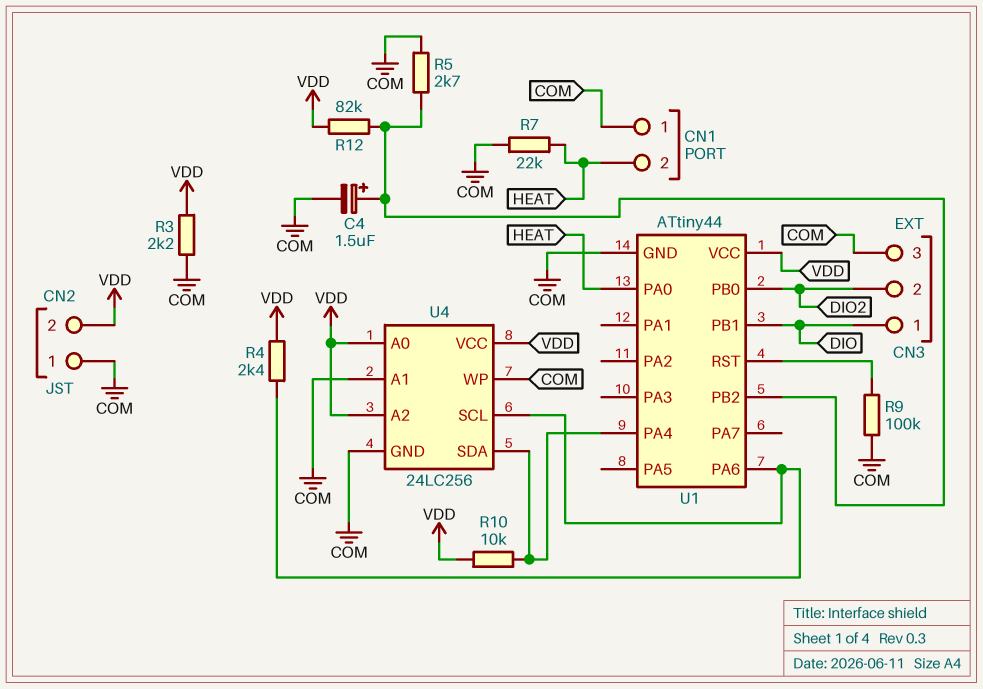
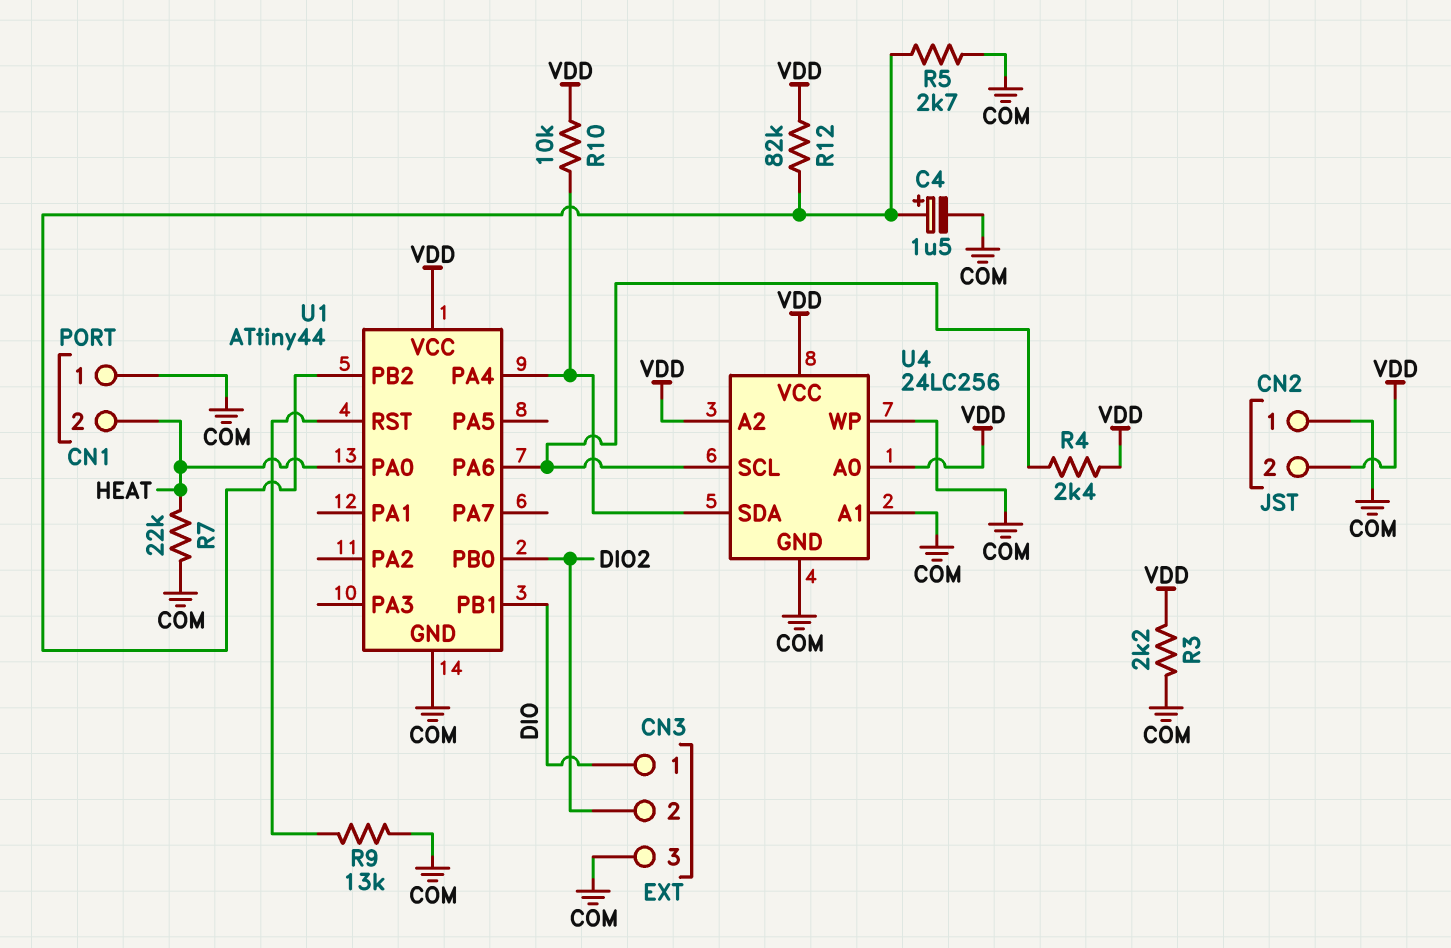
R9: 100k (COM, U1/RST) -> 13k (COM, U1/RST)

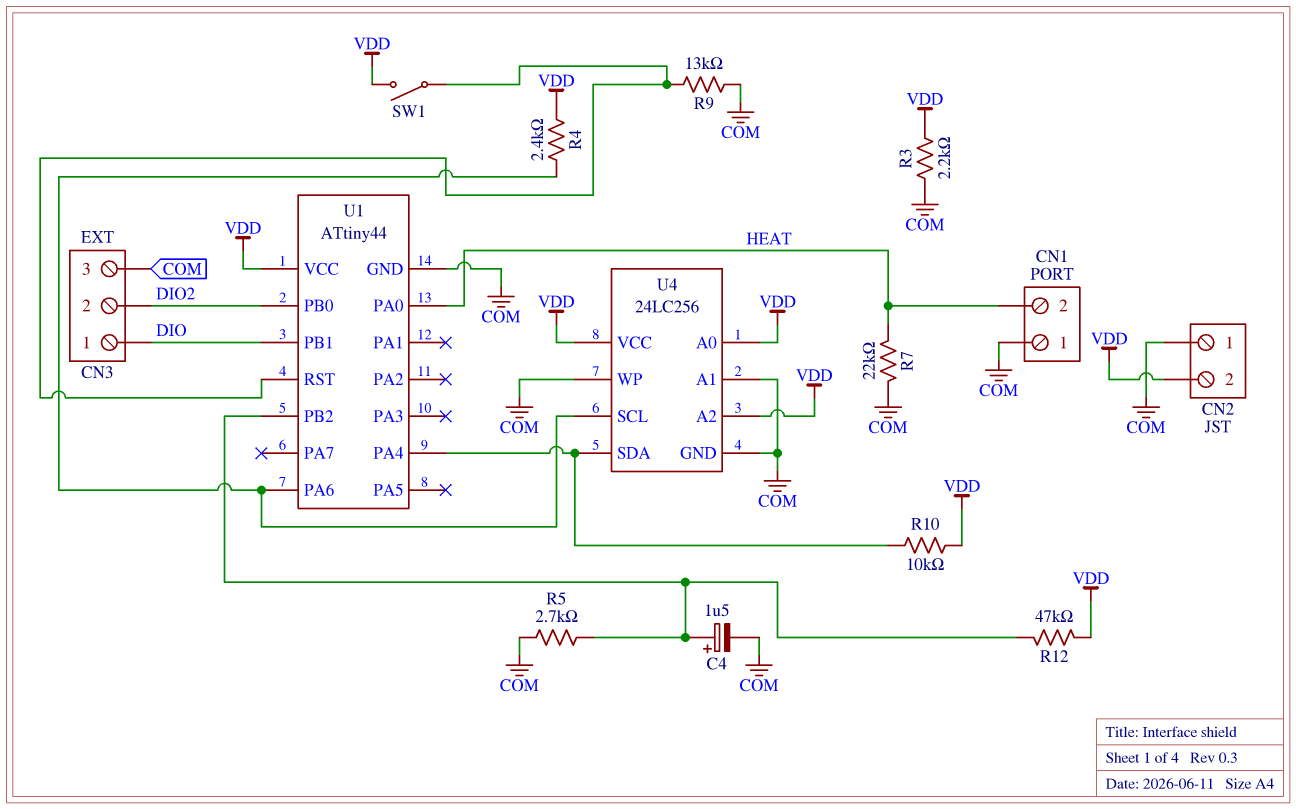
R12: 82k (U1/PB2, VDD) -> 47k (U1/PB2, VDD)
SW1: none -> switch (U1/RST, VDD)

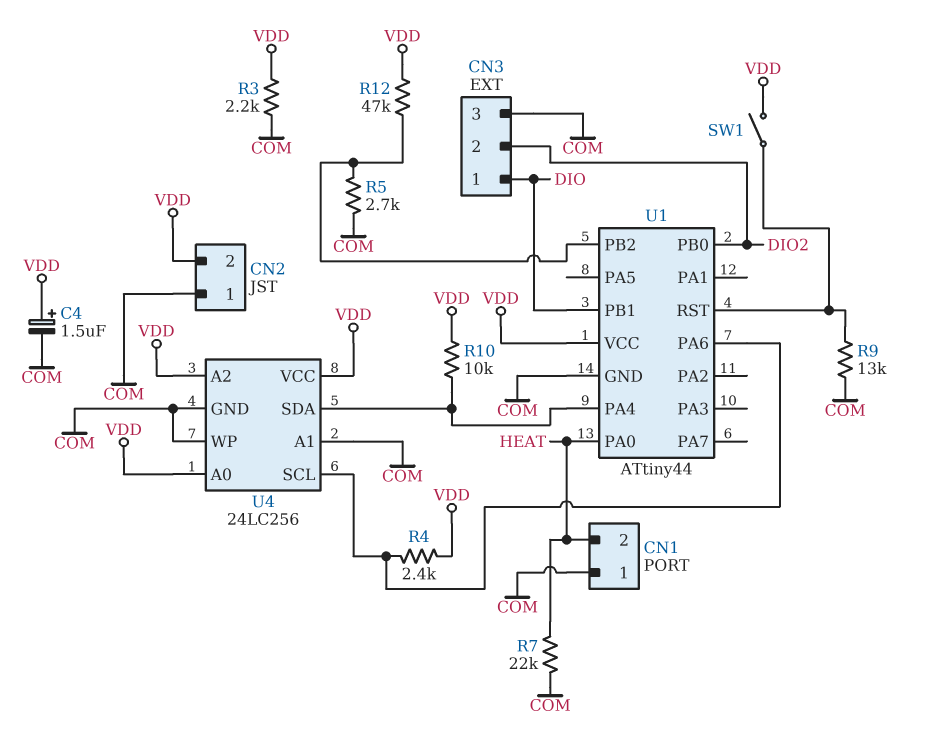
C4: 1.5uF (plus U1/PB2, minus COM) -> 1.5uF (plus VDD, minus COM)

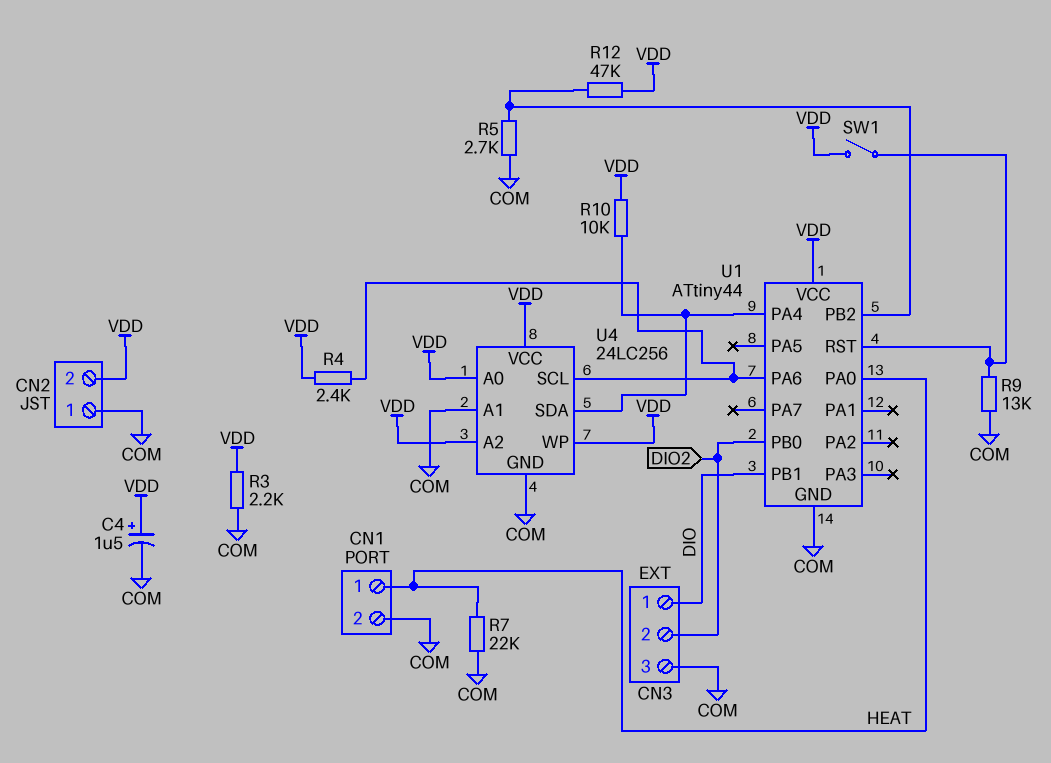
CN1 pin 1: COM -> HEAT
CN1 pin 2: HEAT -> COM
U4 pin WP: COM -> VDD

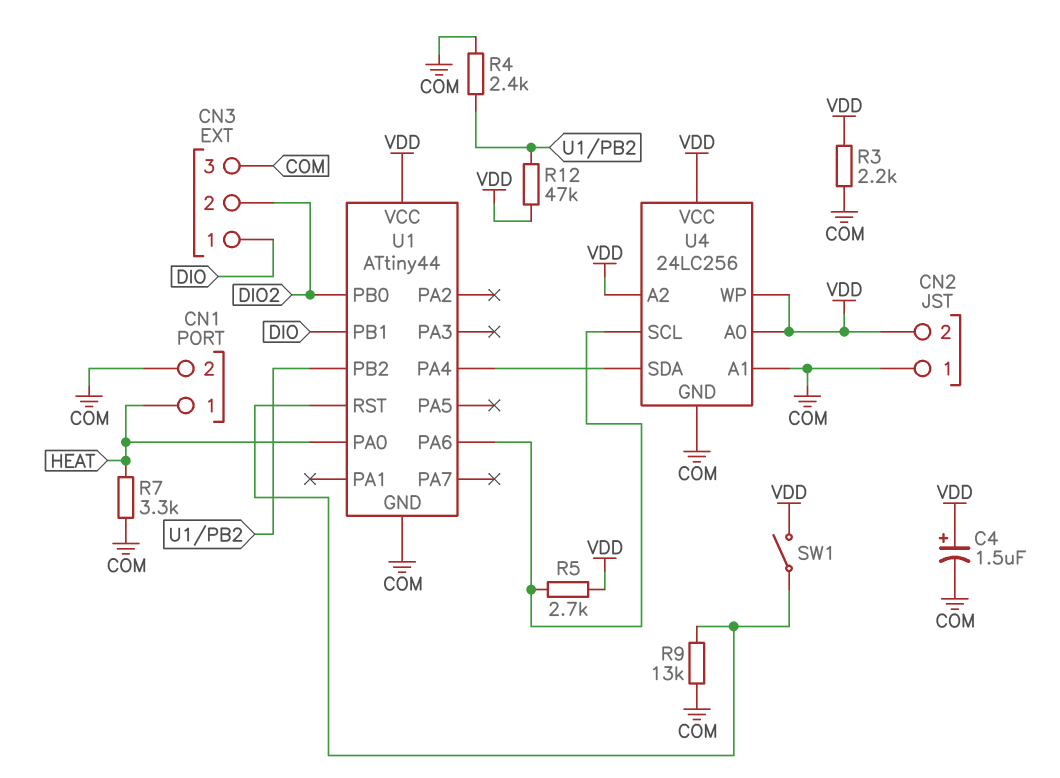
R4: 2.4k (U1/PA6, VDD) -> 2.4k (COM, U1/PB2)
R5: 2.7k (COM, U1/PB2) -> 2.7k (U1/PA6, VDD)
R7: 22k (COM, HEAT) -> 3.3k (COM, HEAT)
R10: 10k (U1/PA4, VDD) -> none

